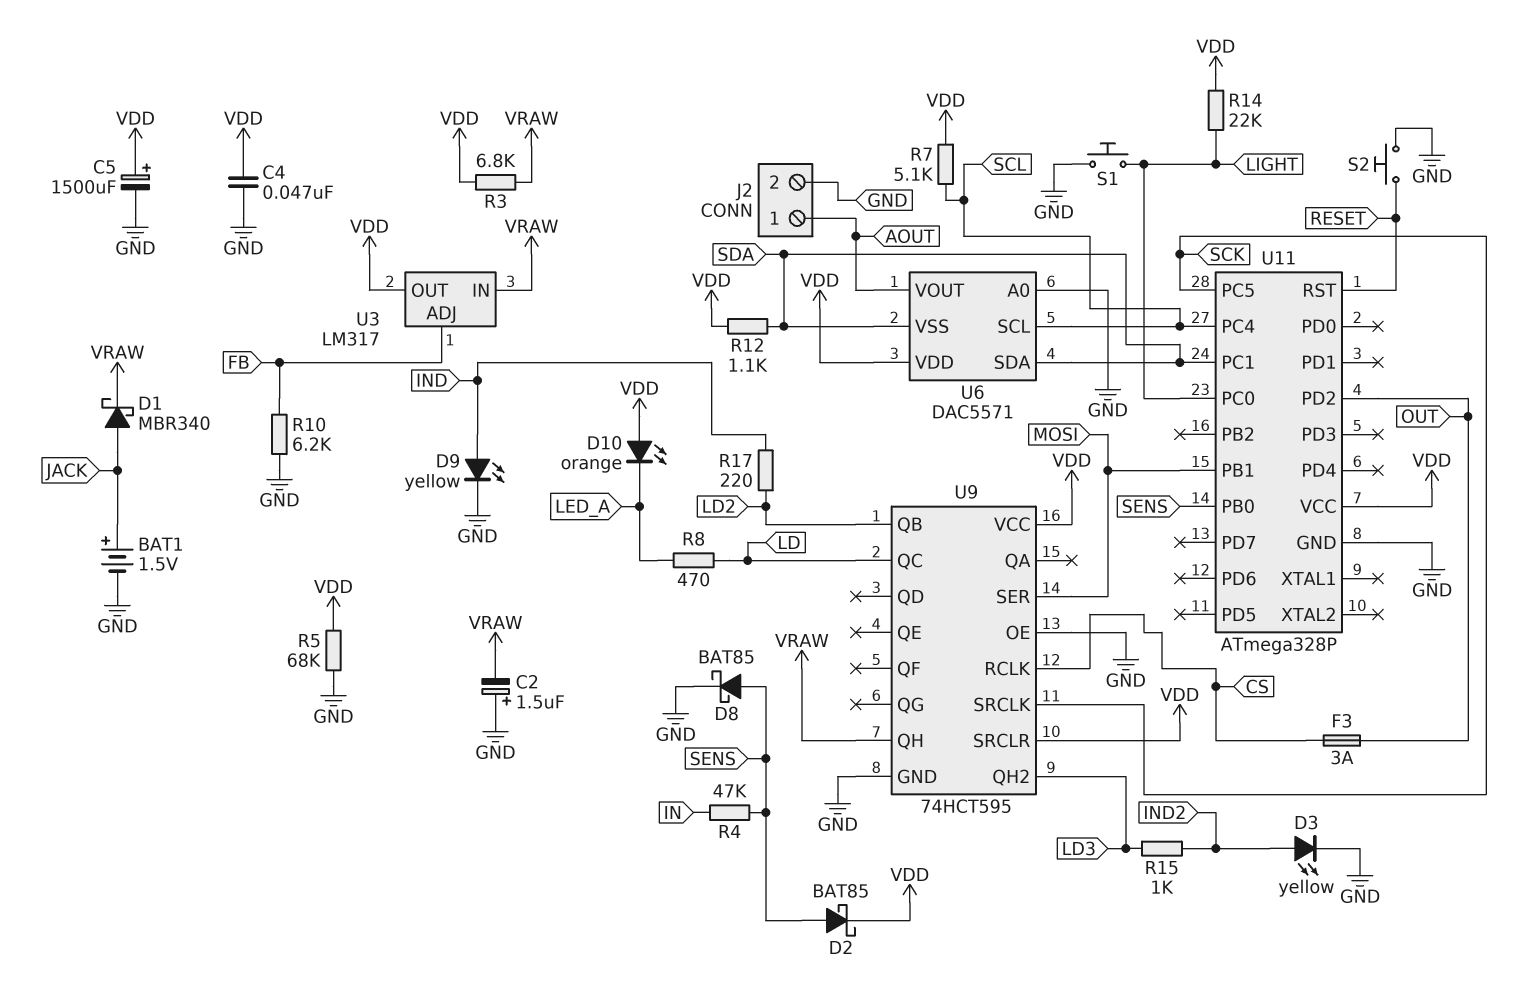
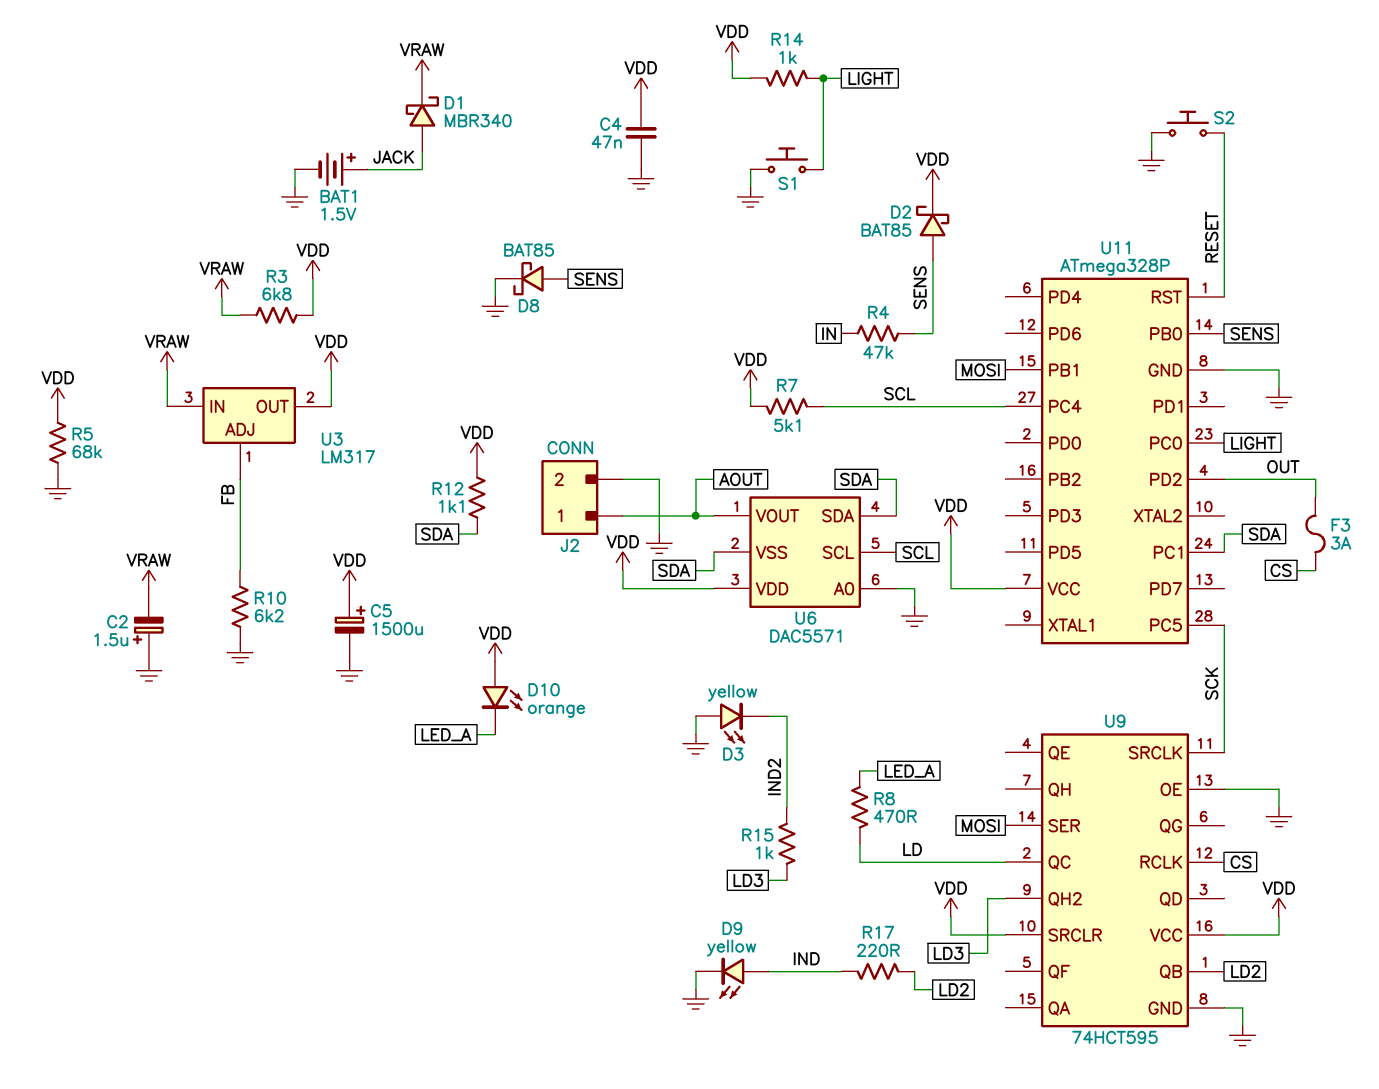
D3: LED yellow (A IND2, K GND) -> LED yellow (A GND, K IND2)
R14: 22k (LIGHT, VDD) -> 1k (LIGHT, VDD)
U9 pin QH: VRAW -> none

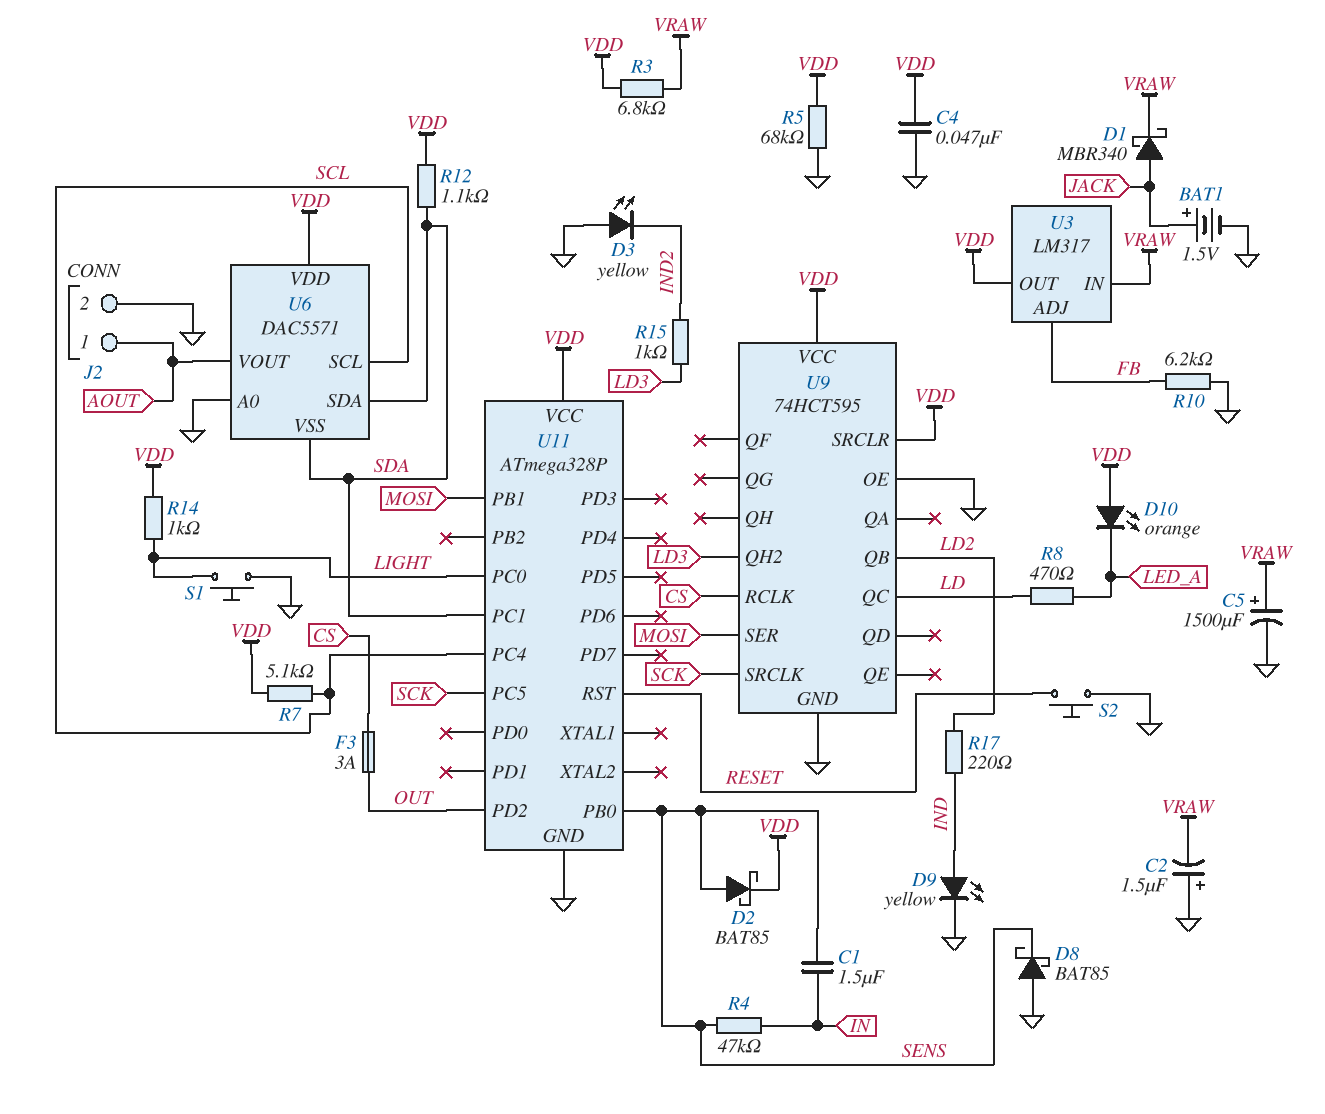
C1: none -> 1.5uF (IN, SENS)
C5: 1500uF (plus VDD, minus GND) -> 1500uF (plus VRAW, minus GND)
D8: schottky BAT85 (A SENS, K GND) -> schottky BAT85 (A GND, K SENS)

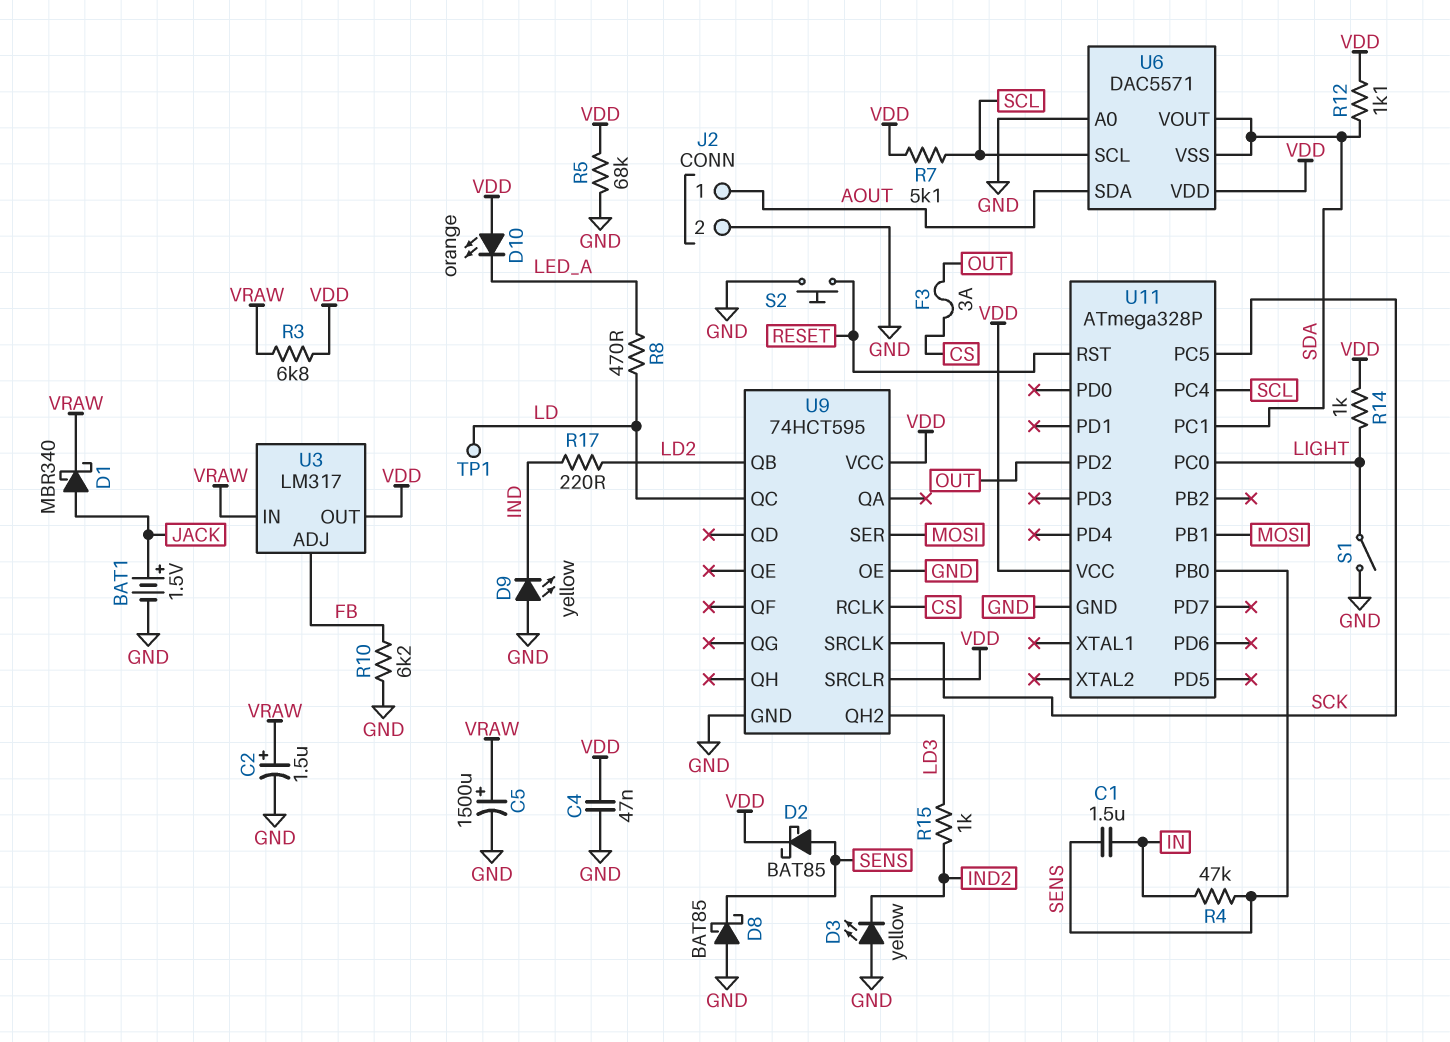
C2: 1.5uF (plus GND, minus VRAW) -> 1.5uF (plus VRAW, minus GND)
D9: LED yellow (A IND, K GND) -> LED yellow (A GND, K IND)
S1: button (GND, LIGHT) -> switch (GND, LIGHT)
TP1: none -> test point (LD)
U6 pin SDA: SDA -> AOUT
U6 pin VOUT: AOUT -> SDA

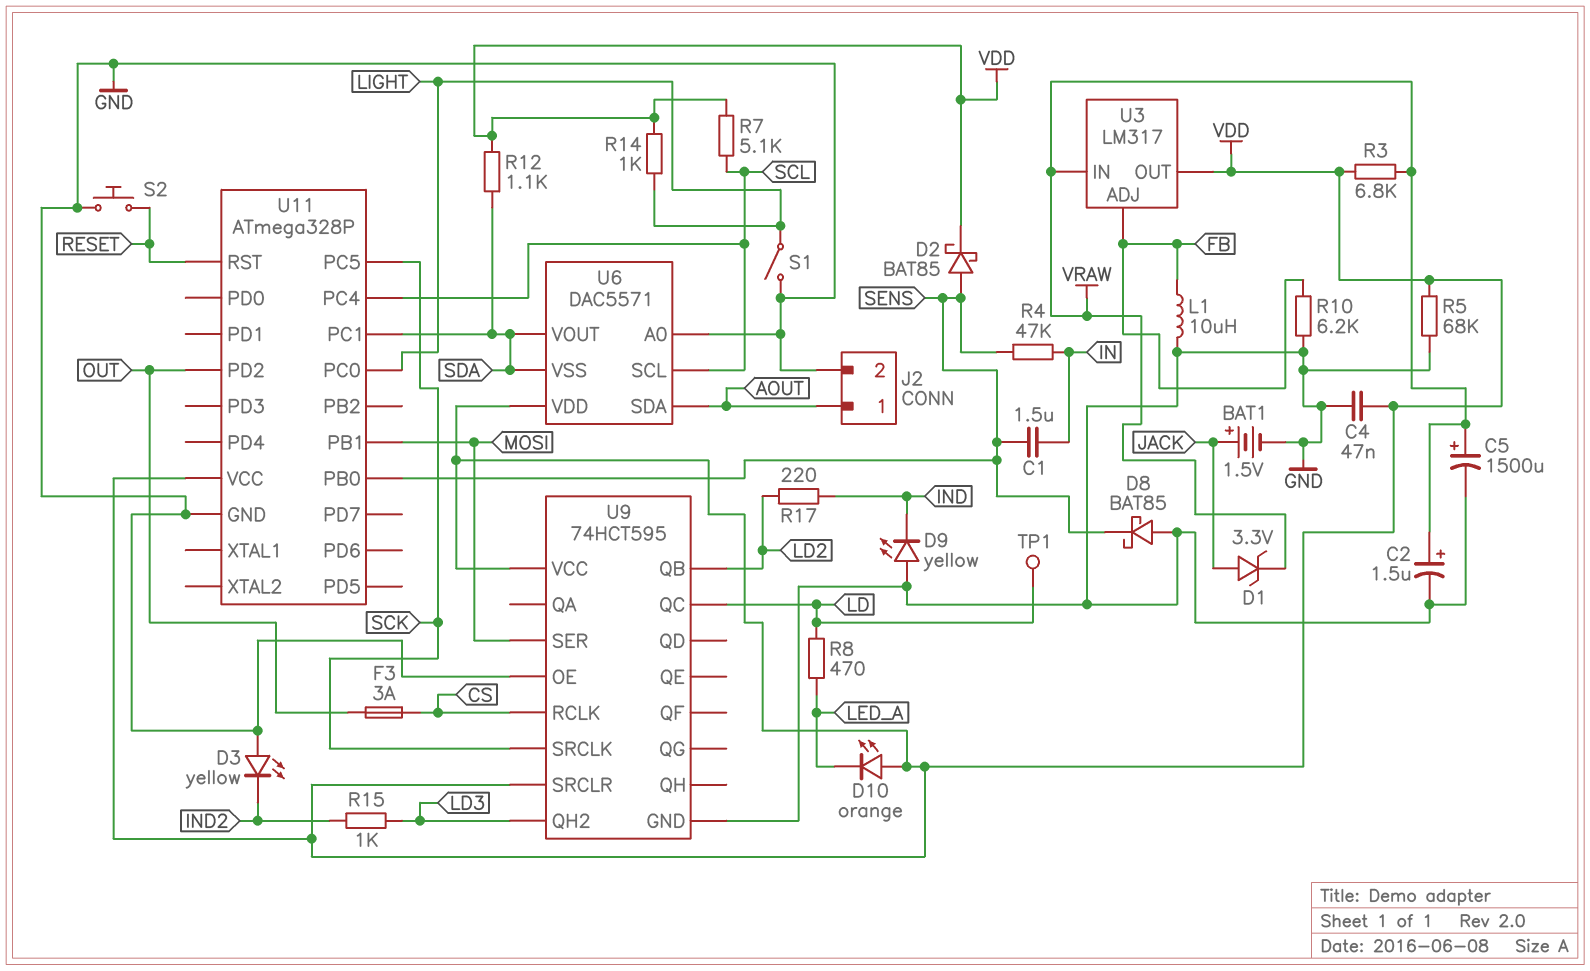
D1: schottky MBR340 (A JACK, K VRAW) -> zener 3.3V (A JACK, K VRAW)
L1: none -> 10uH (FB, GND)

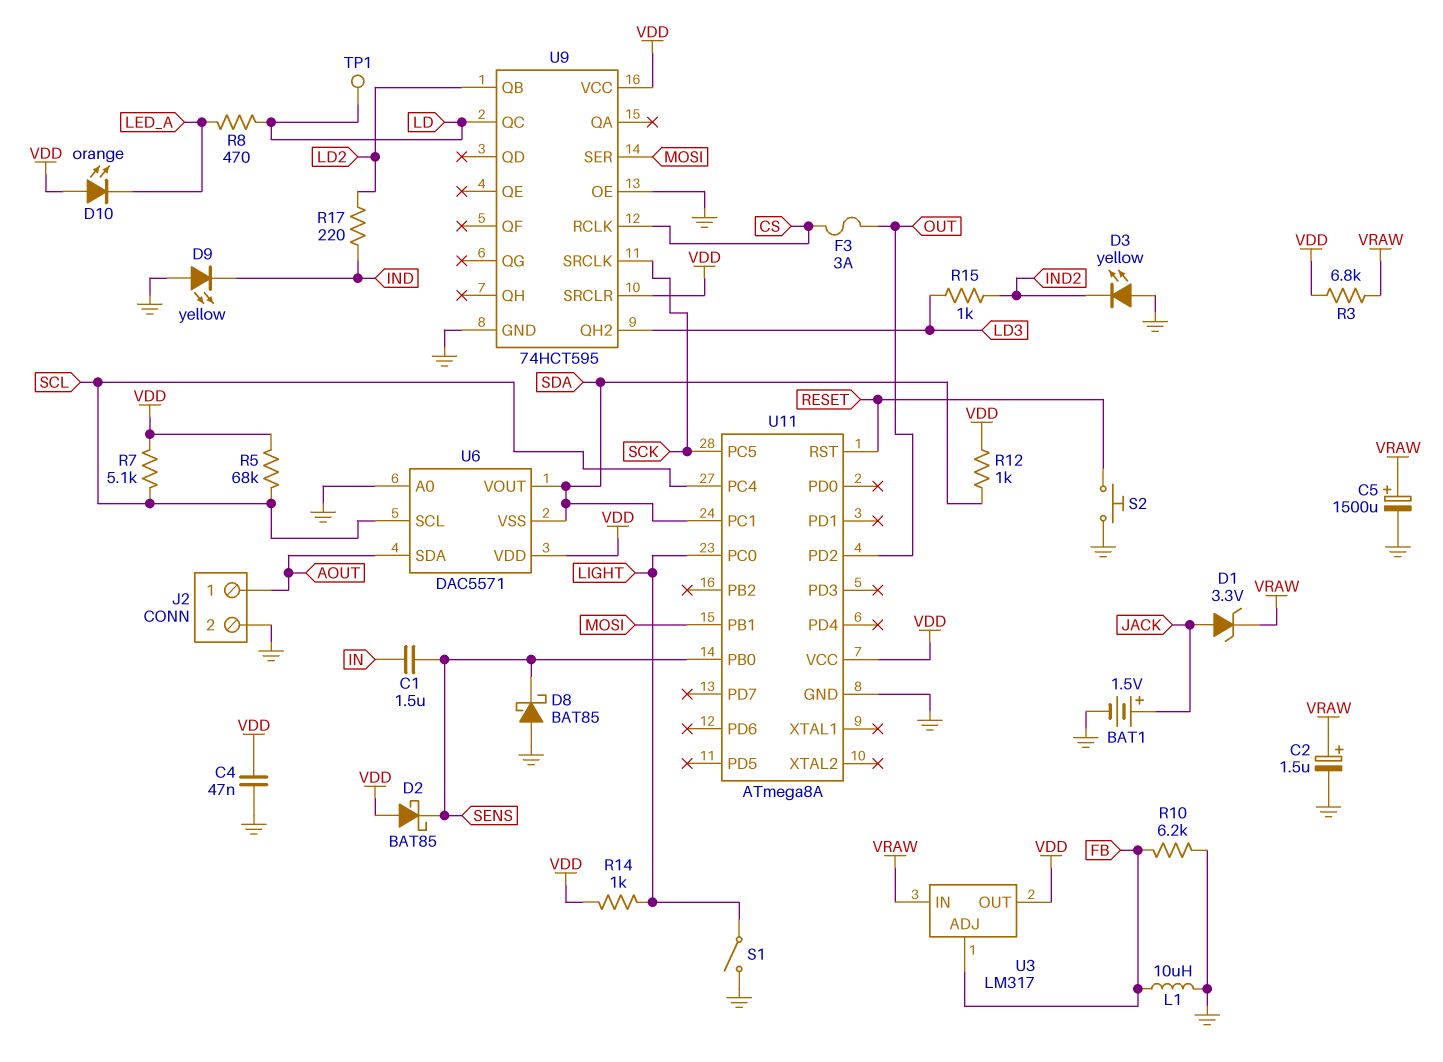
D2: schottky BAT85 (A SENS, K VDD) -> schottky BAT85 (A VDD, K SENS)
R4: 47k (IN, SENS) -> none
R5: 68k (GND, VDD) -> 68k (SCL, VDD)
R12: 1.1k (SDA, VDD) -> 1k (SDA, VDD)
U11: ATmega328P -> ATmega8A

